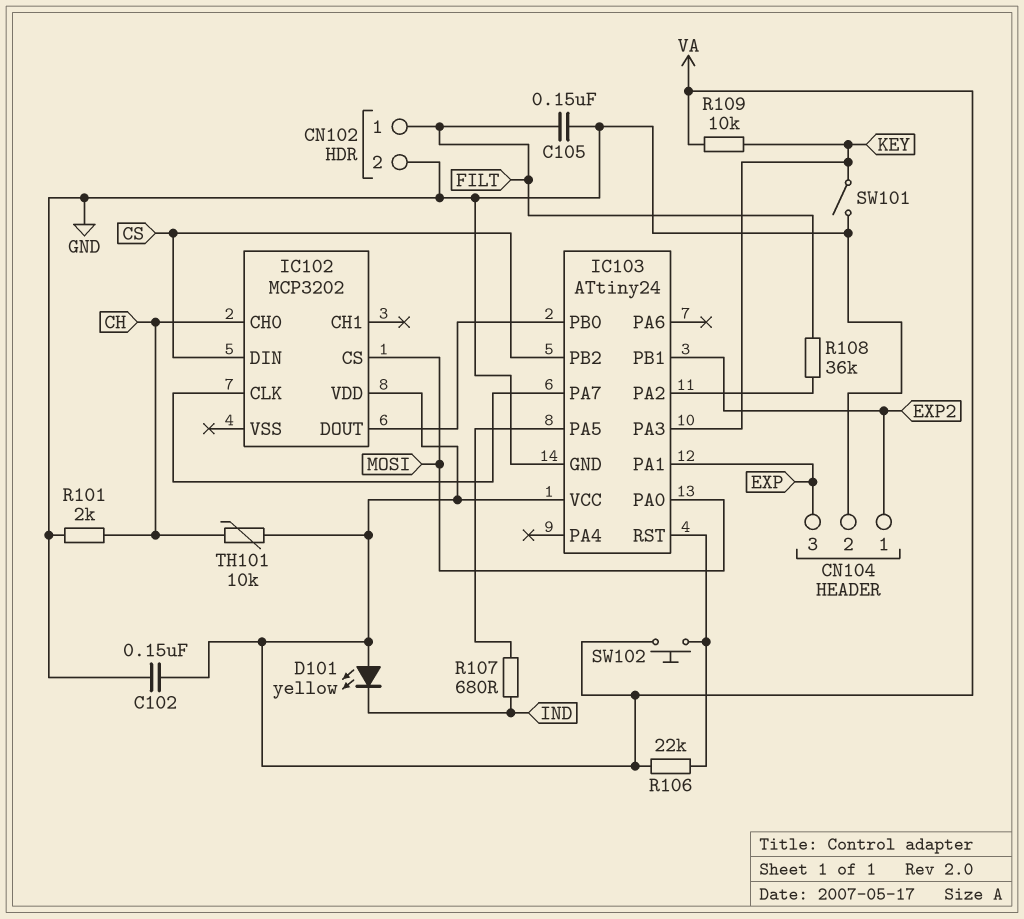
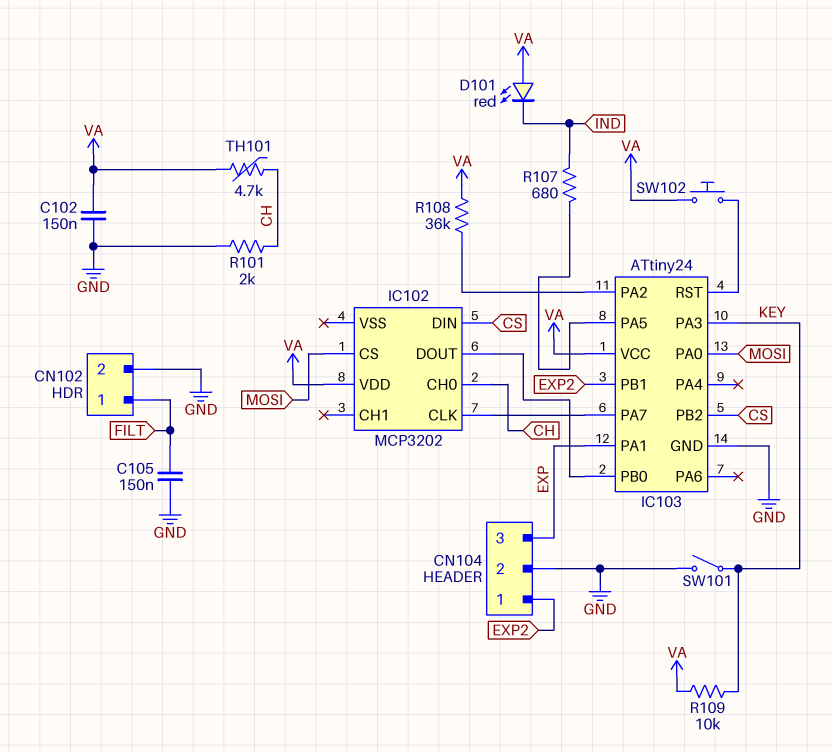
D101: LED yellow (A VA, K IND) -> LED red (A VA, K IND)
R106: 22k (IC103/RST, VA) -> none
R108: 36k (FILT, IC103/PA2) -> 36k (IC103/PA2, VA)
TH101: 10k (CH, VA) -> 4.7k (CH, VA)

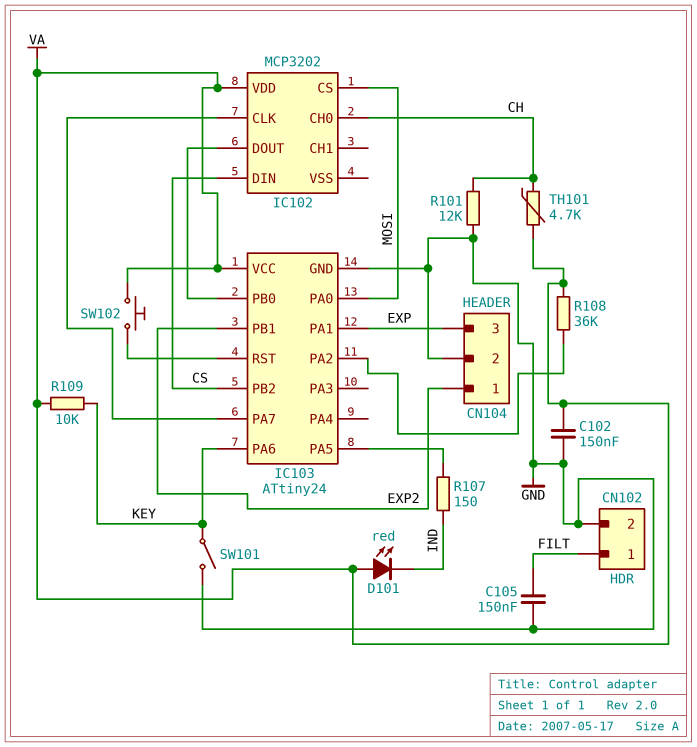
IC103 pin PA3: KEY -> none
IC103 pin PA6: none -> KEY
R101: 2k (CH, GND) -> 12k (CH, GND)
R107: 680 (IC103/PA5, IND) -> 150 (IC103/PA5, IND)

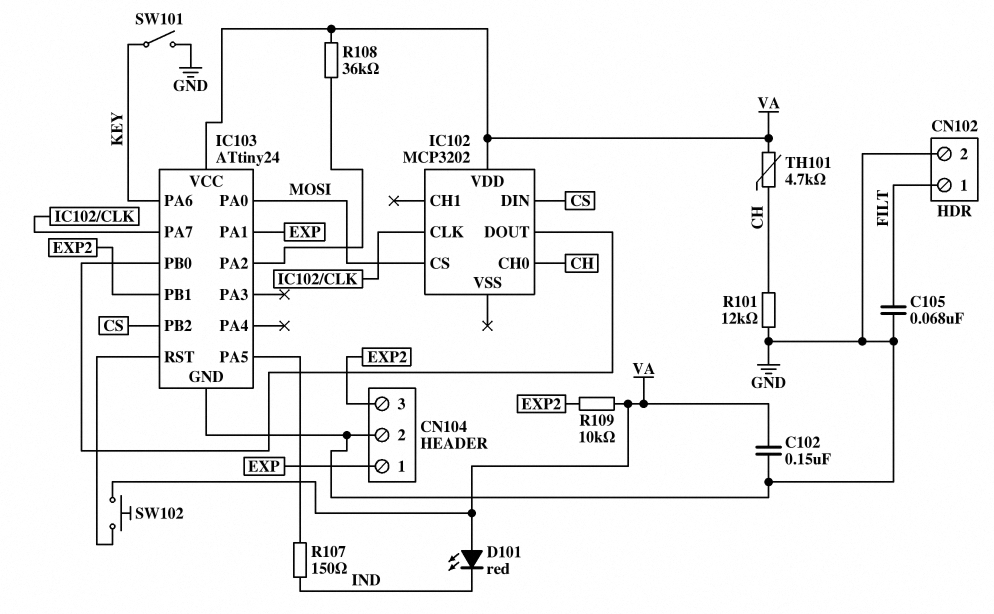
C105: 150nF (FILT, GND) -> 68nF (FILT, GND)
CN104 pin 1: EXP2 -> EXP
CN104 pin 3: EXP -> EXP2
R109: 10k (KEY, VA) -> 10k (EXP2, VA)

